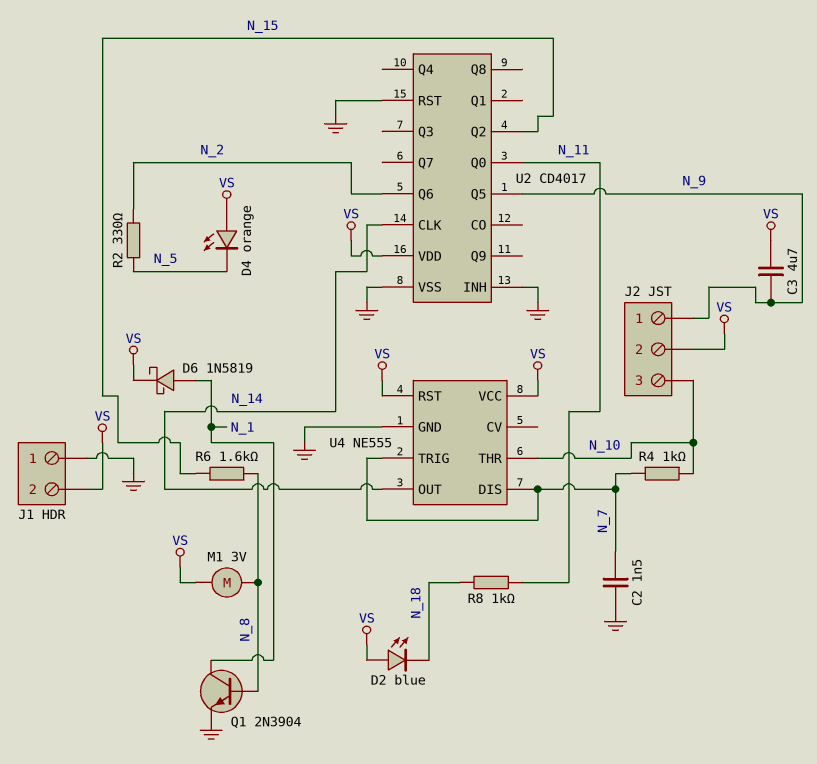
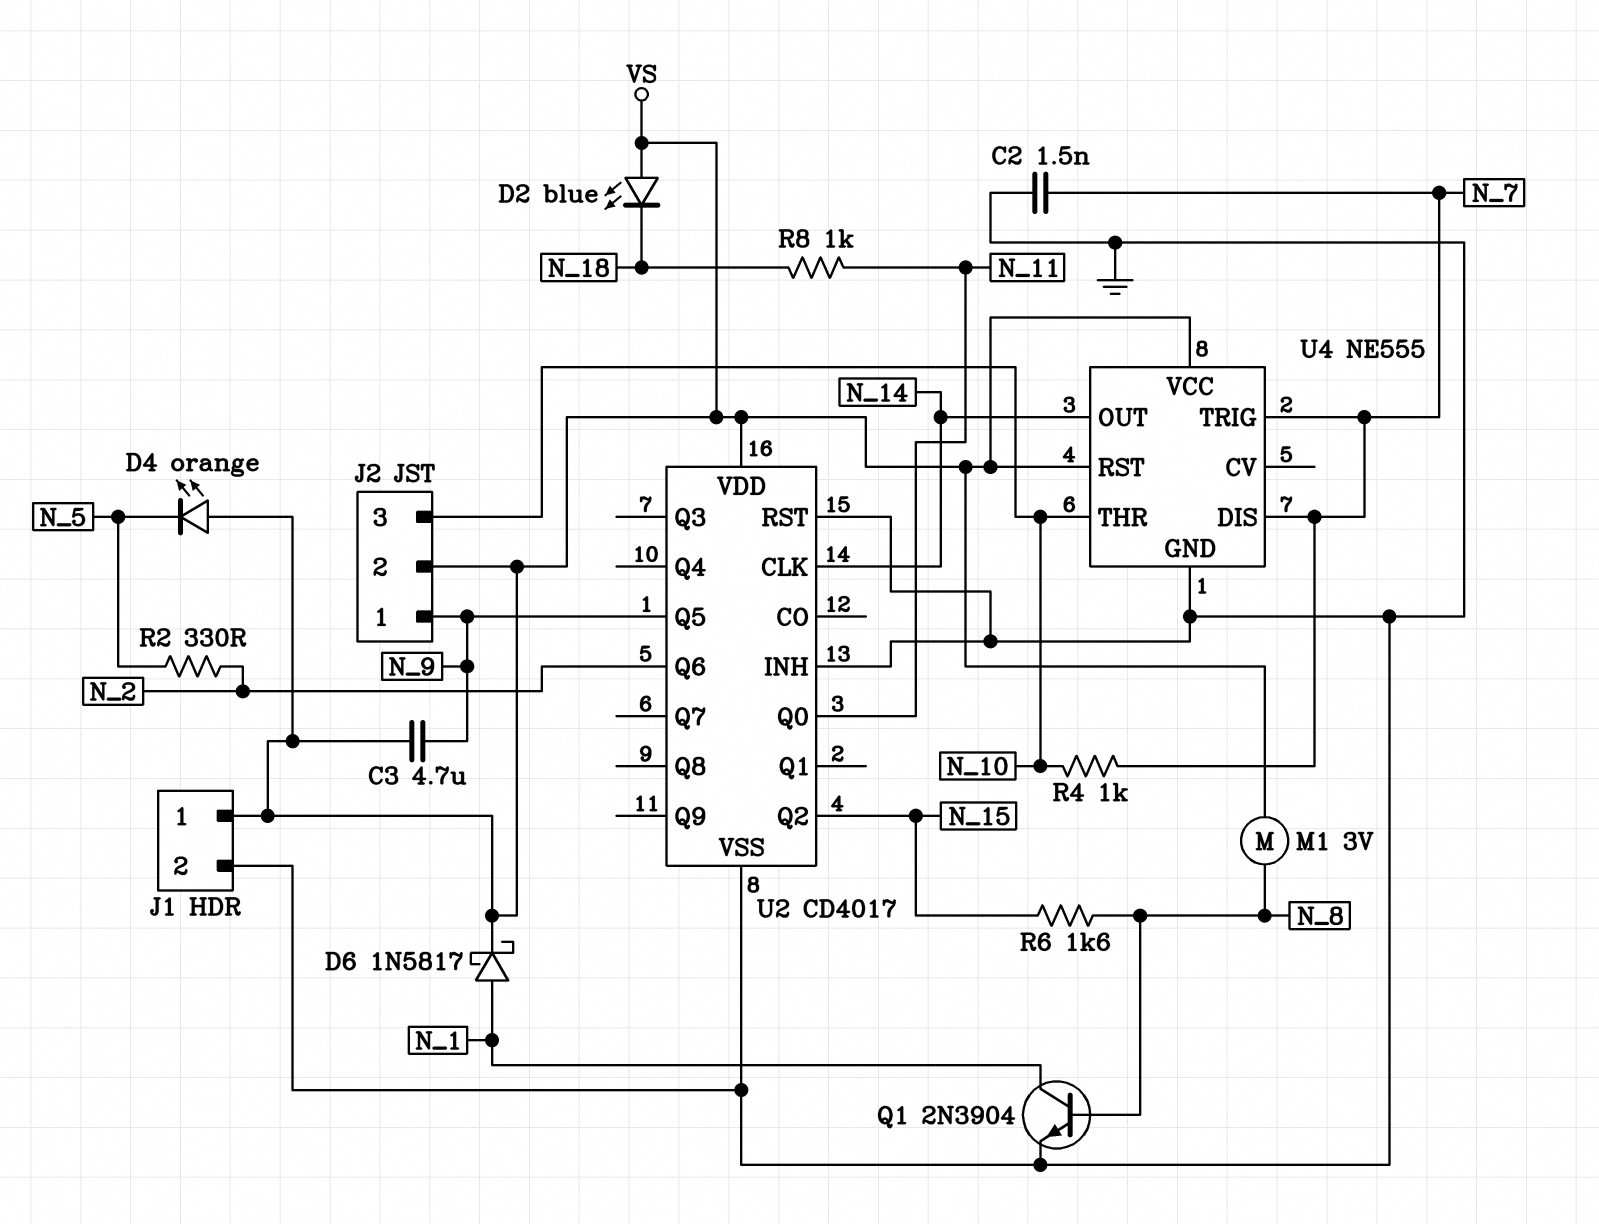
D6: schottky 1N5819 (A N_1, K VS) -> schottky 1N5817 (A N_1, K VS)
J1 pin 1: GND -> VS
J1 pin 2: VS -> GND

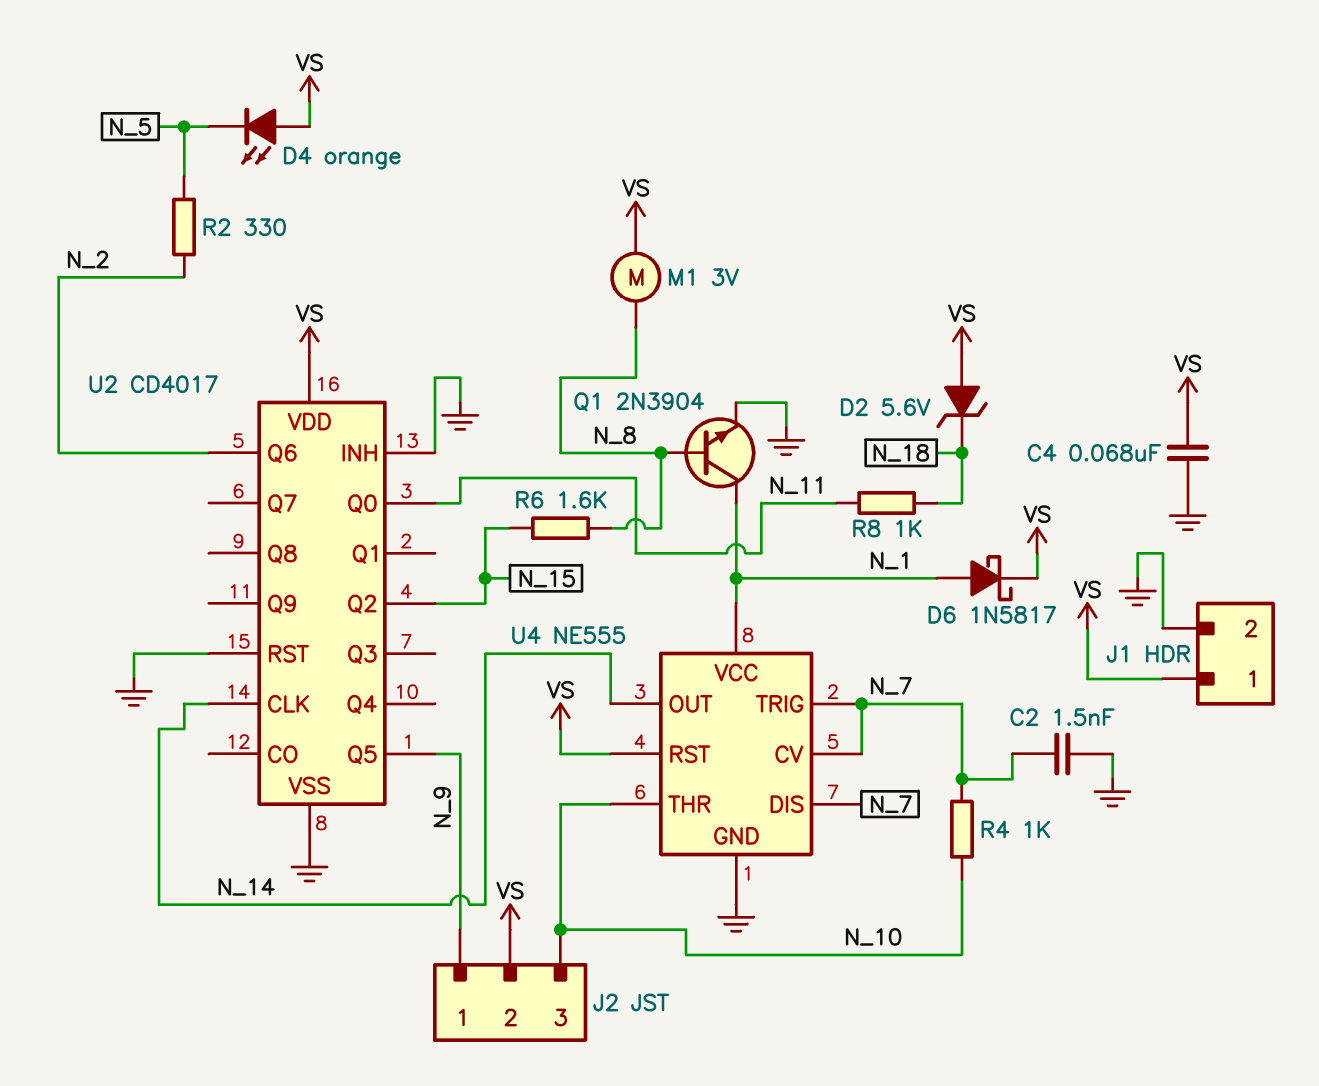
C3: 4.7uF (N_9, VS) -> none
C4: none -> 68nF (GND, VS)
D2: LED blue (A VS, K N_18) -> zener 5.6V (A VS, K N_18)
U4 pin CV: none -> N_7
U4 pin VCC: VS -> N_1

